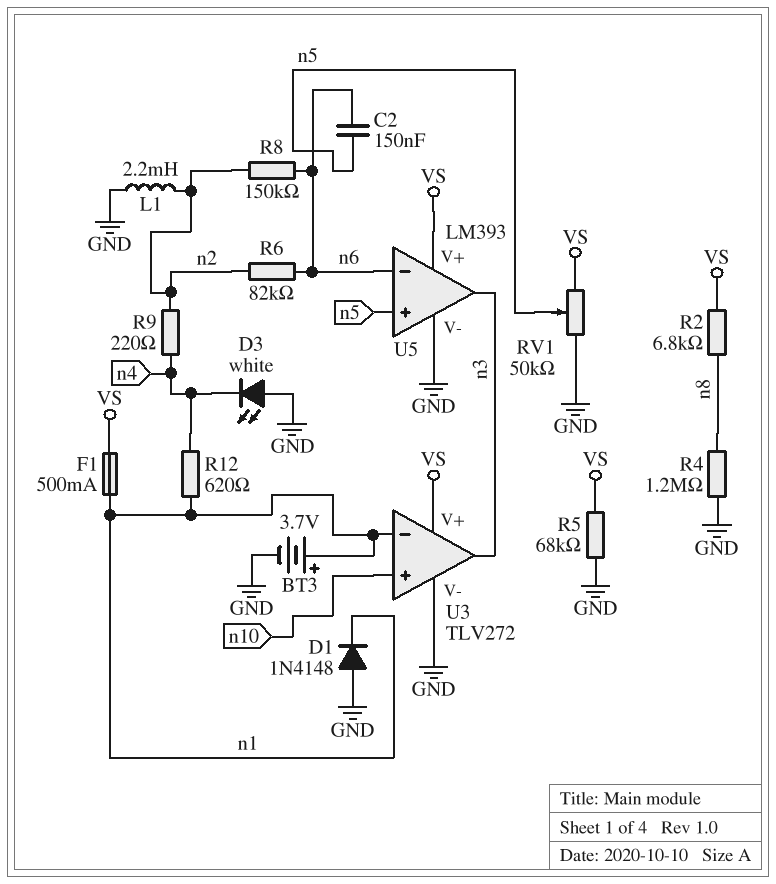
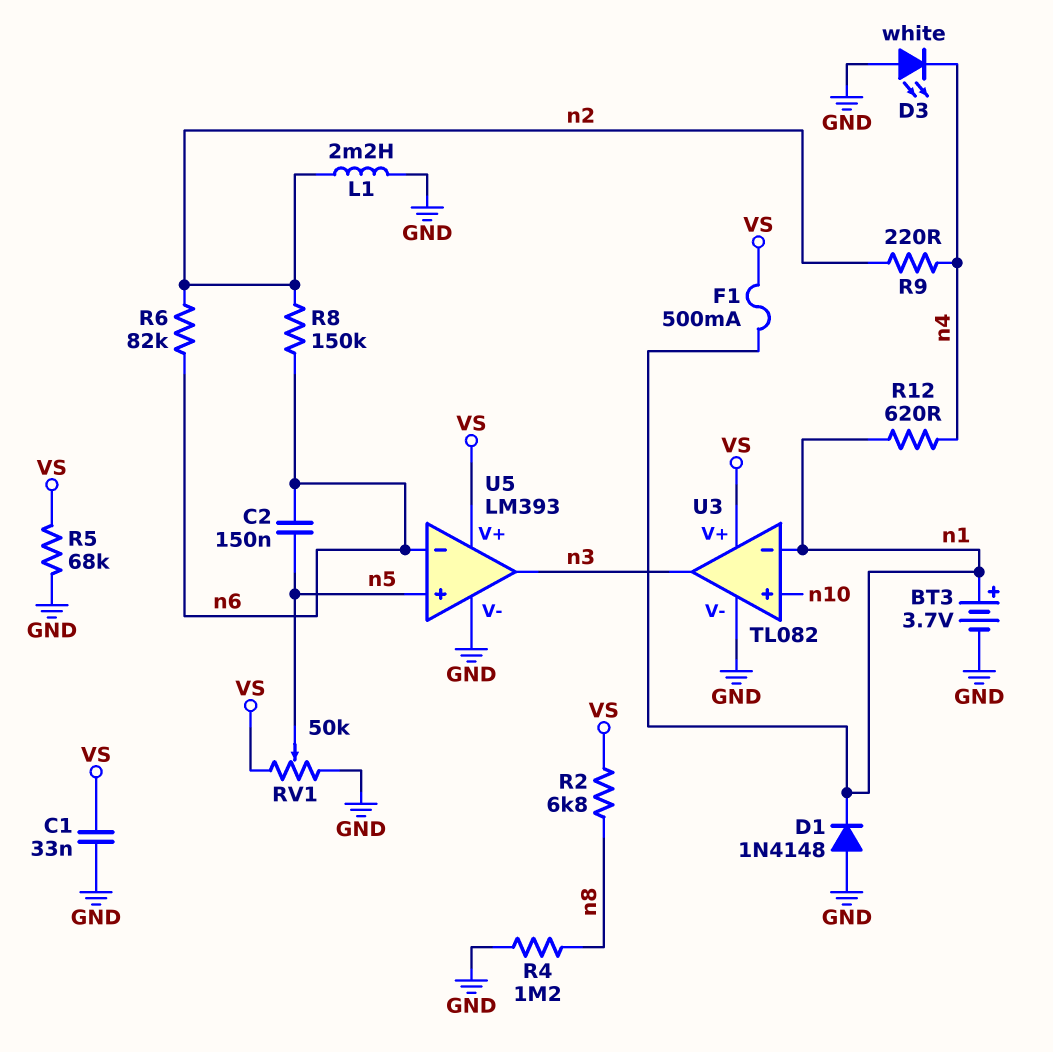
C1: none -> 33nF (GND, VS)
U3: TLV272 -> TL082

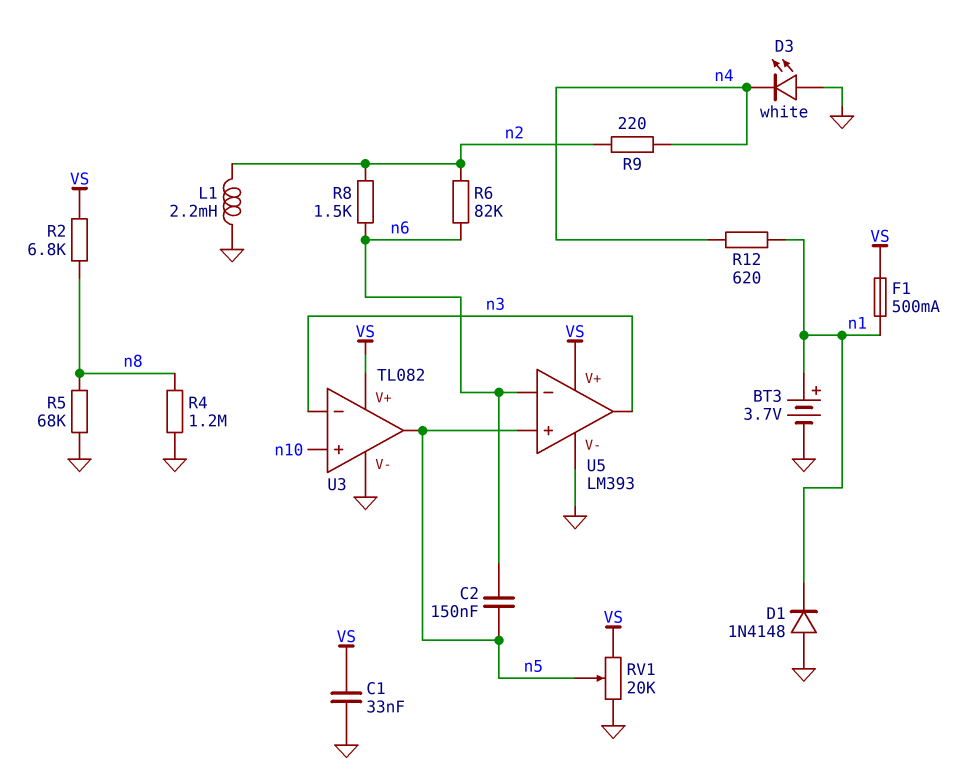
R5: 68k (GND, VS) -> 68k (GND, n8)
R8: 150k (n2, n6) -> 1.5k (n2, n6)
RV1: 50k (GND, VS, wiper n5) -> 20k (GND, VS, wiper n5)
U3 pin in-: n1 -> n3
U3 pin out: n3 -> n5

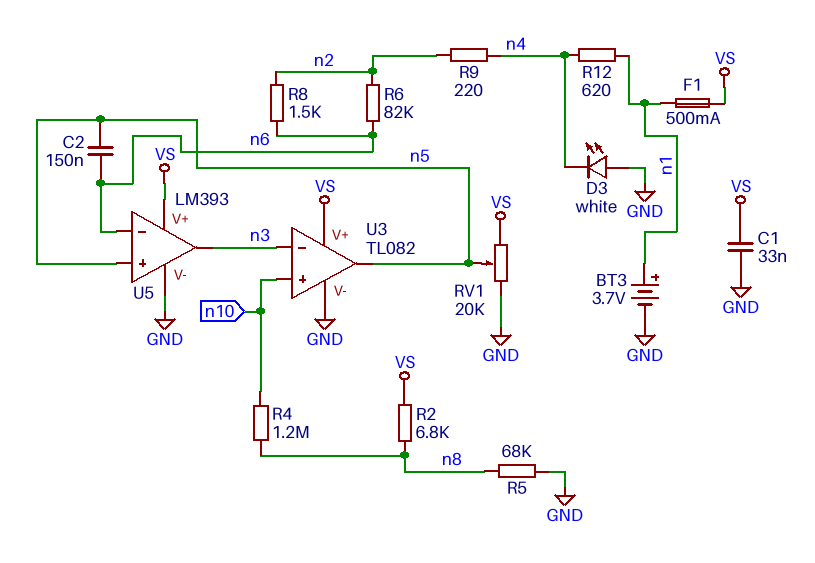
D1: diode 1N4148 (A GND, K n1) -> none
L1: 2.2mH (GND, n2) -> none
R4: 1.2M (GND, n8) -> 1.2M (n8, n10)

